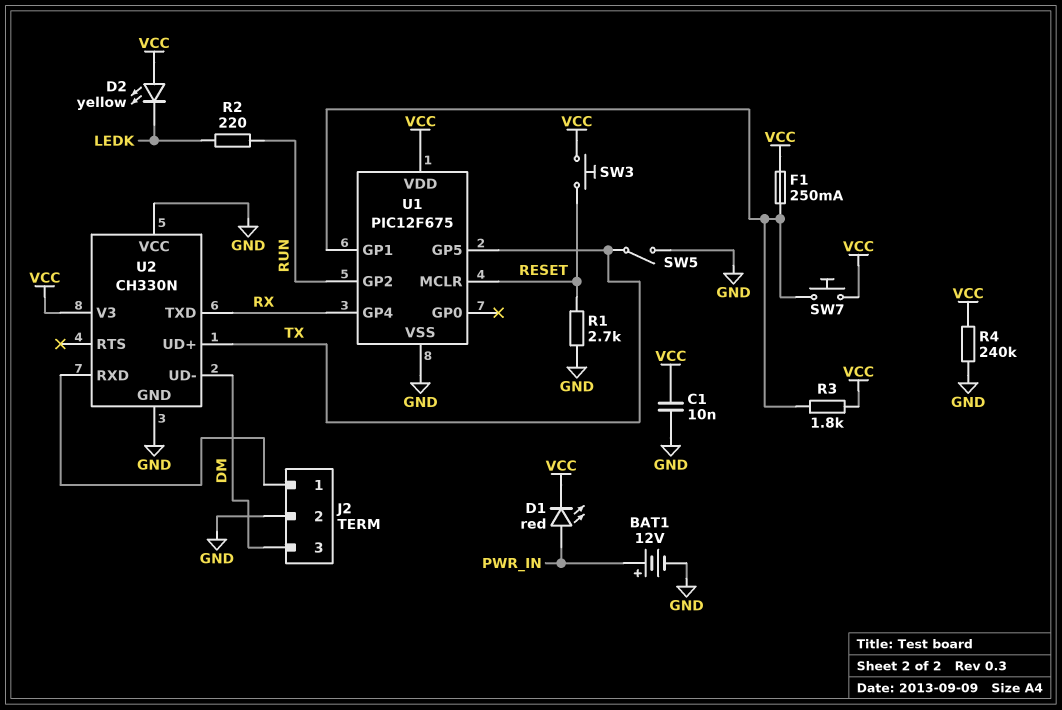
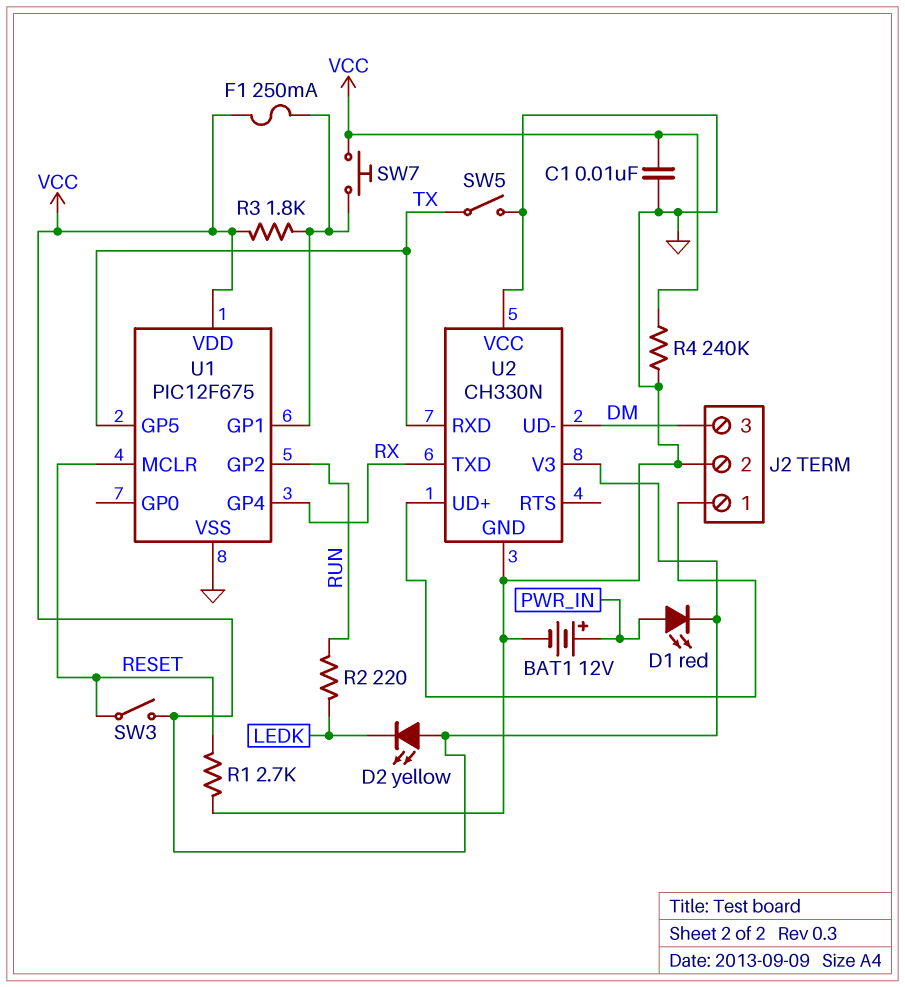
SW3: button (RESET, VCC) -> switch (RESET, VCC)
U2 pin RXD: J2/1 -> TX
U2 pin UD+: TX -> J2/1

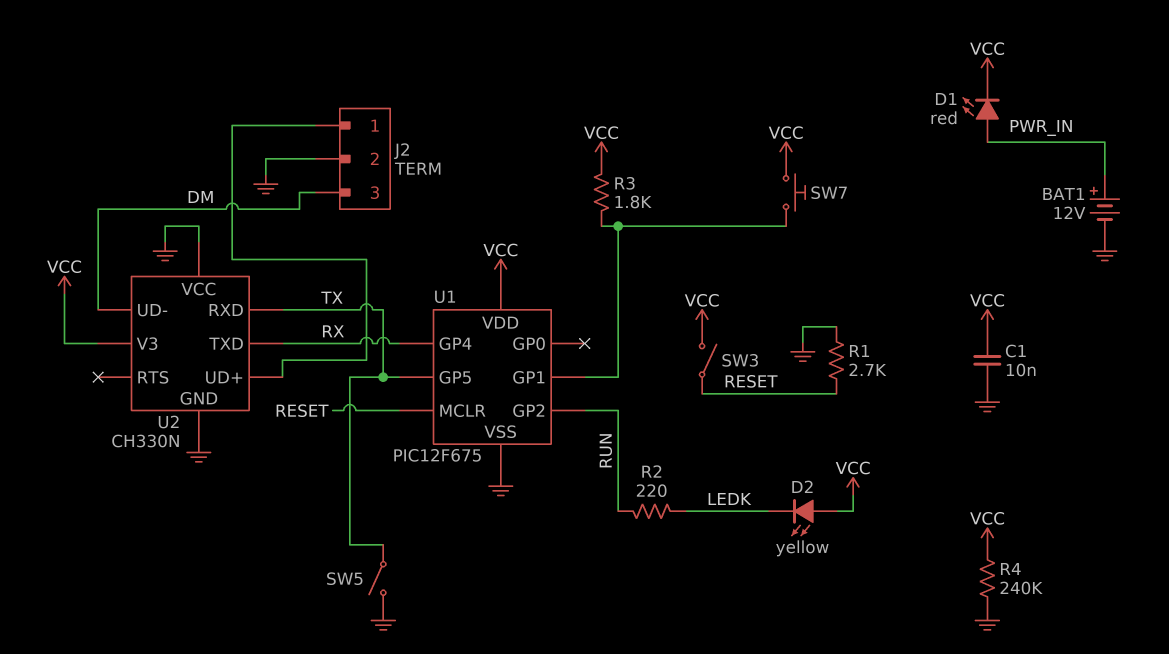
F1: 250mA (U1/GP1, VCC) -> none

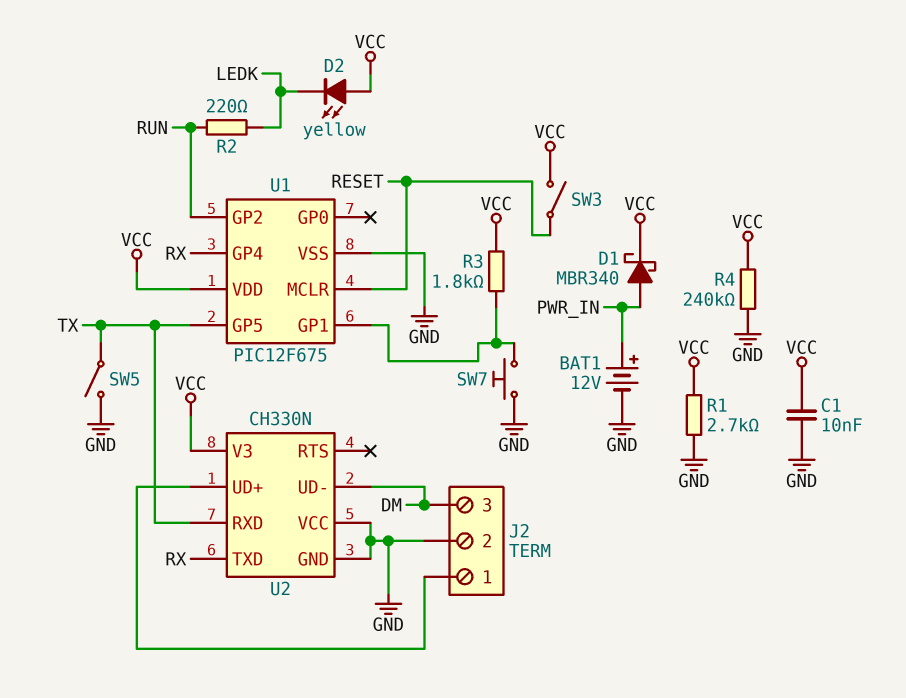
D1: LED red (A PWR_IN, K VCC) -> schottky MBR340 (A PWR_IN, K VCC)
R1: 2.7k (GND, RESET) -> 2.7k (GND, VCC)
SW7: button (U1/GP1, VCC) -> button (GND, U1/GP1)

